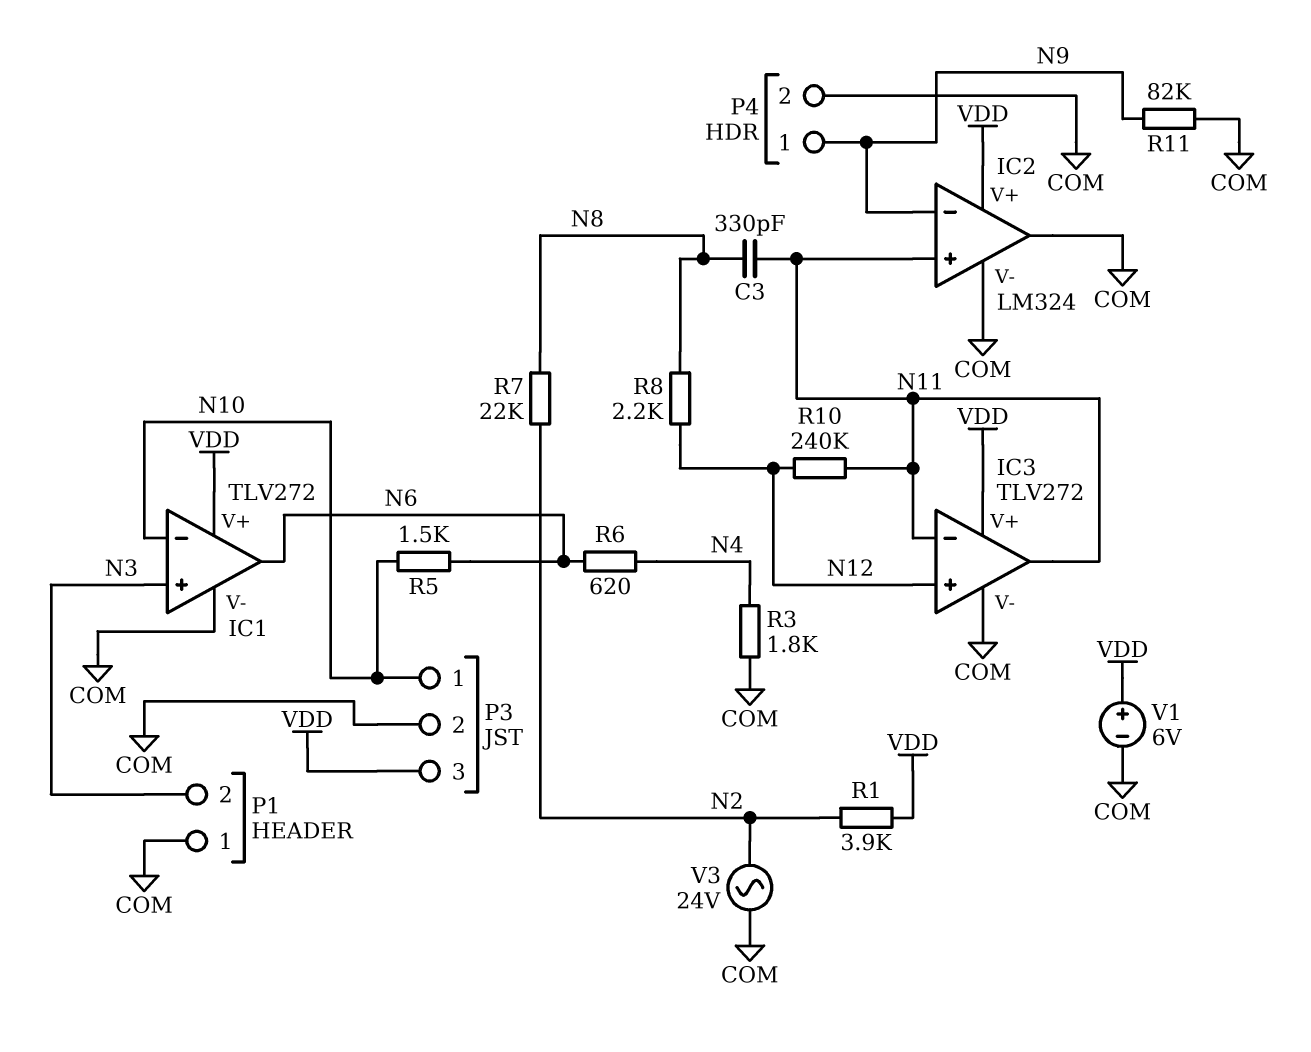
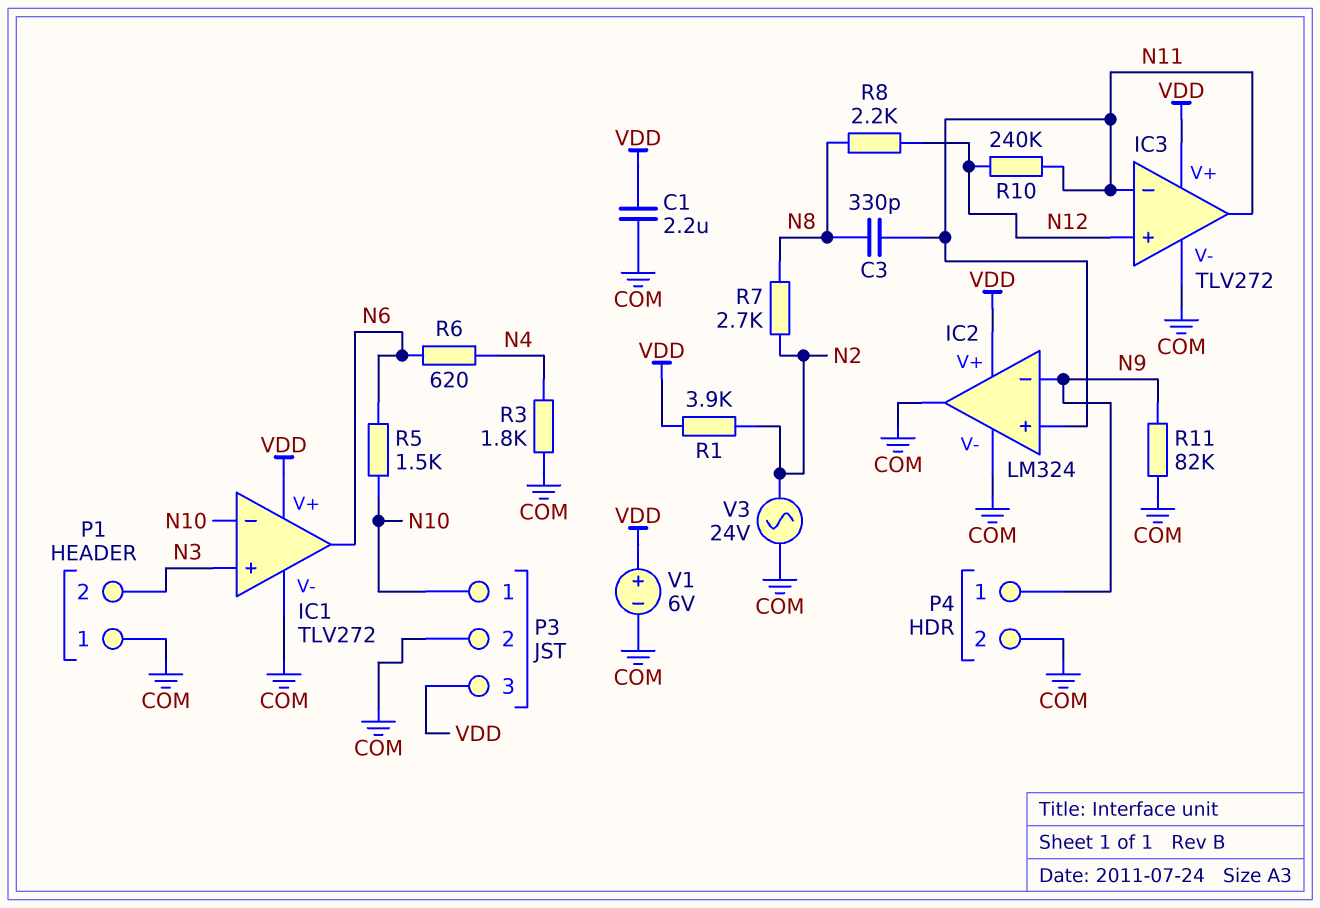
C1: none -> 2.2uF (COM, VDD)
R7: 22k (N2, N8) -> 2.7k (N2, N8)

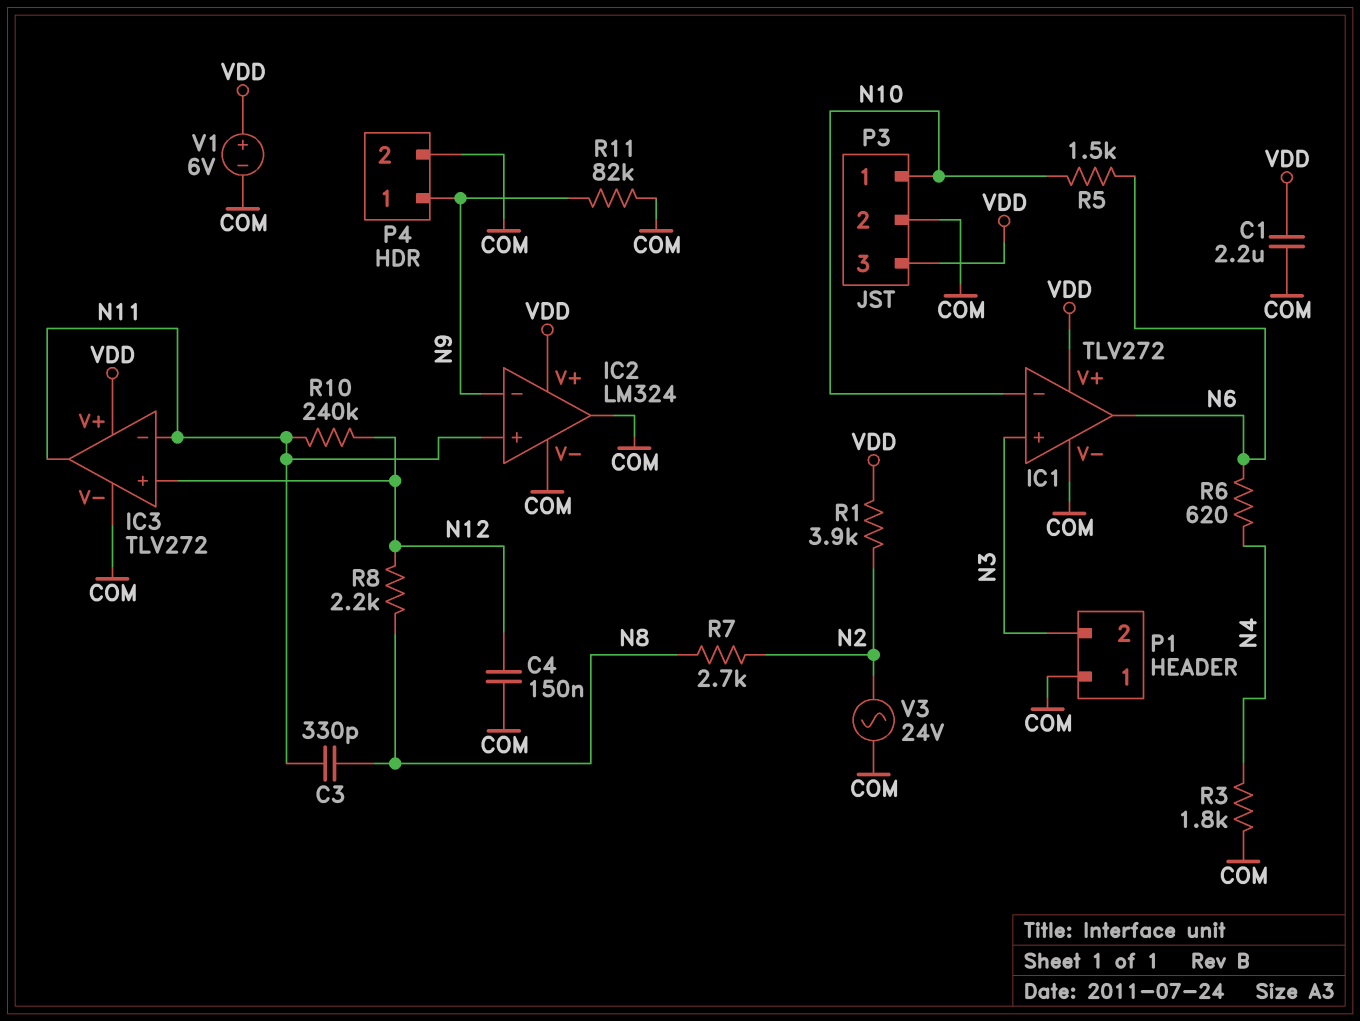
C4: none -> 150nF (COM, N12)

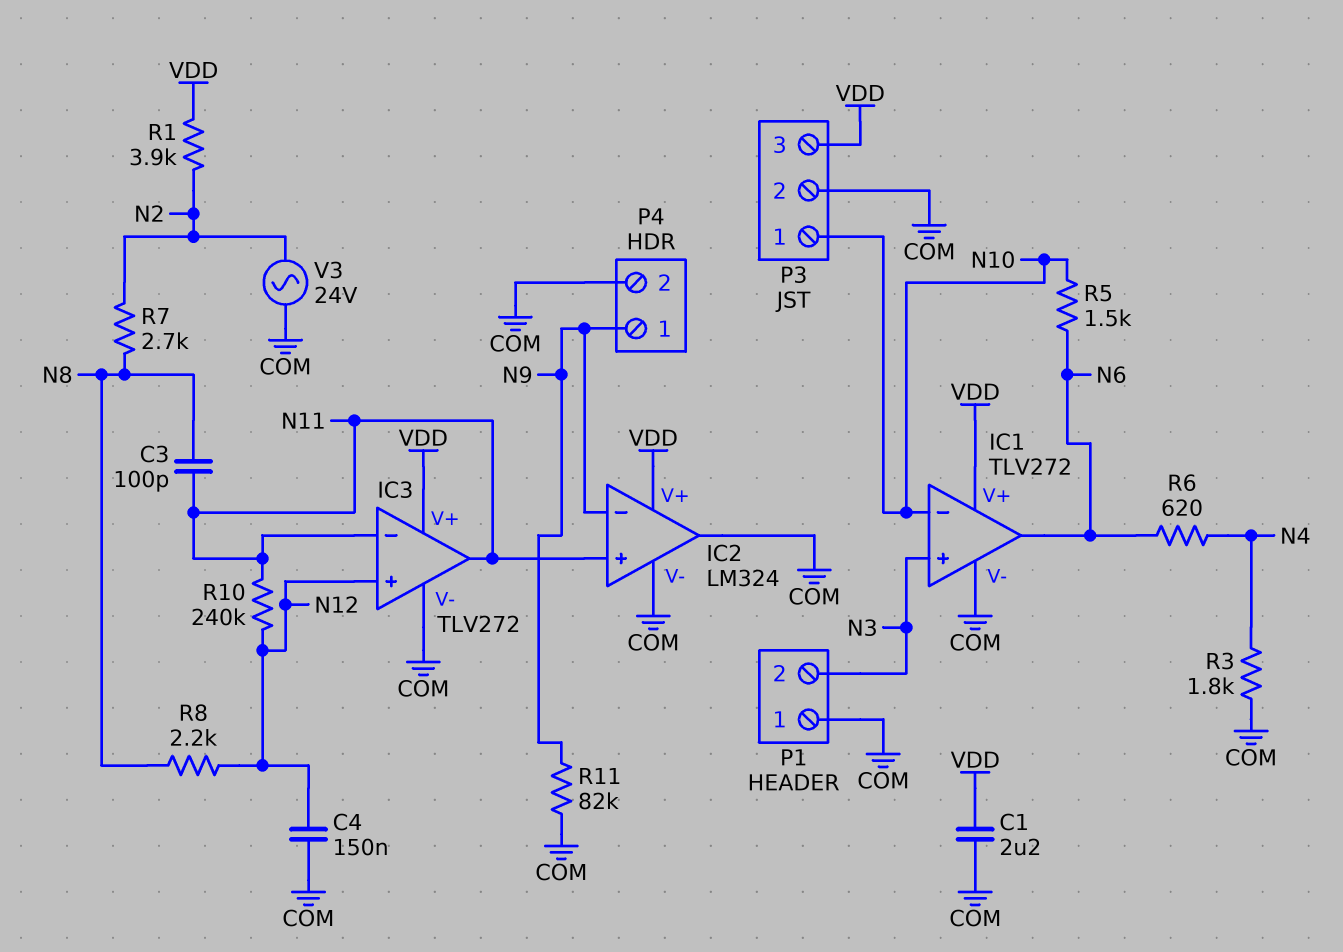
C3: 330pF (N8, N11) -> 100pF (N8, N11)
V1: 6V (plus VDD, minus COM) -> none

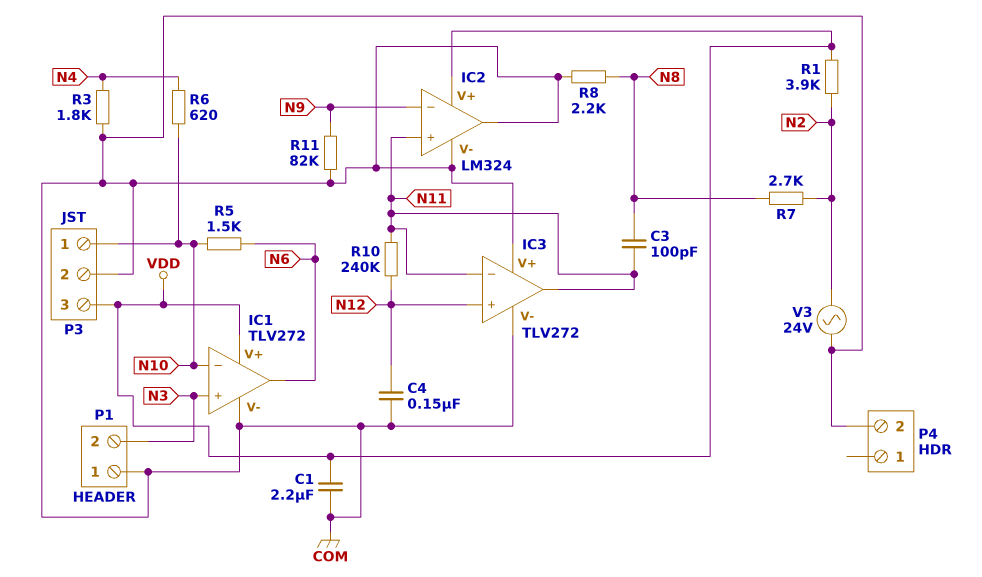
IC3 pin V+: VDD -> COM
P4 pin 1: N9 -> none
R6: 620 (N4, N6) -> 620 (N4, N10)
R8: 2.2k (N8, N12) -> 2.2k (COM, N8)

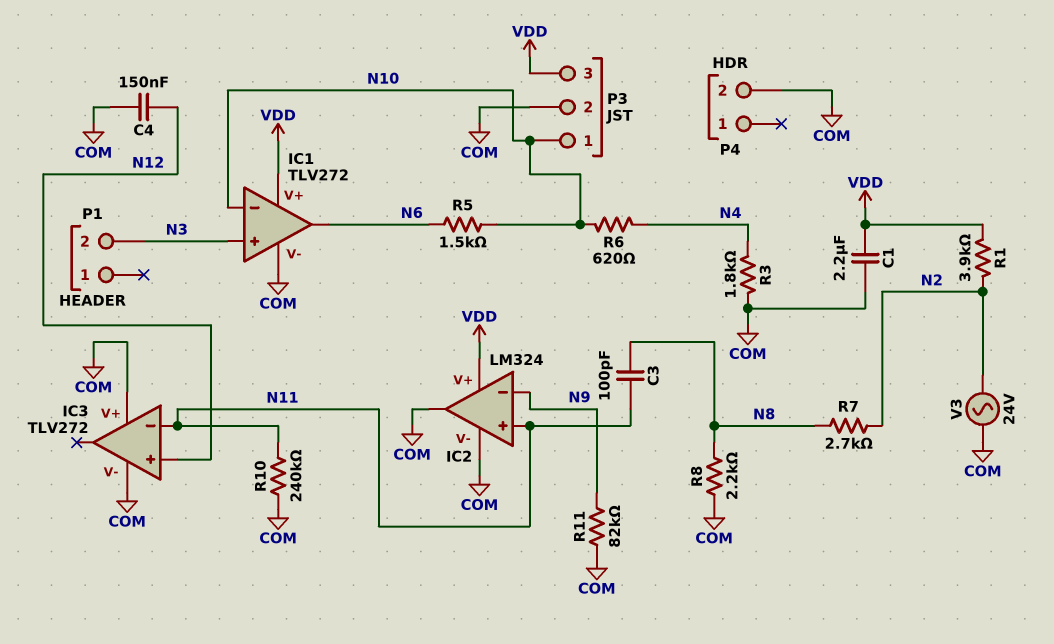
IC3 pin out: N11 -> none
P1 pin 1: COM -> none
R10: 240k (N11, N12) -> 240k (COM, N11)

